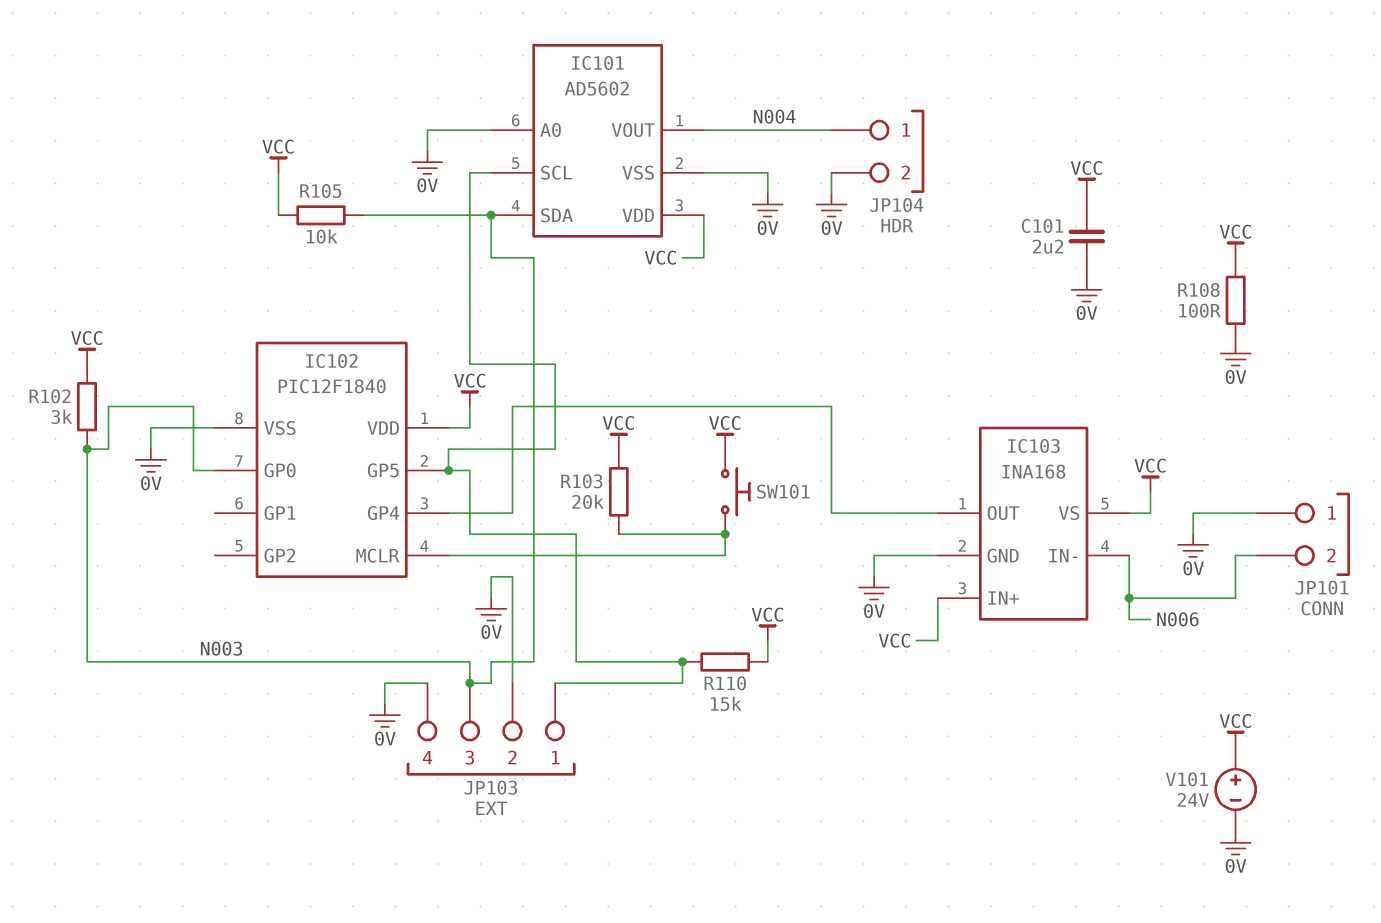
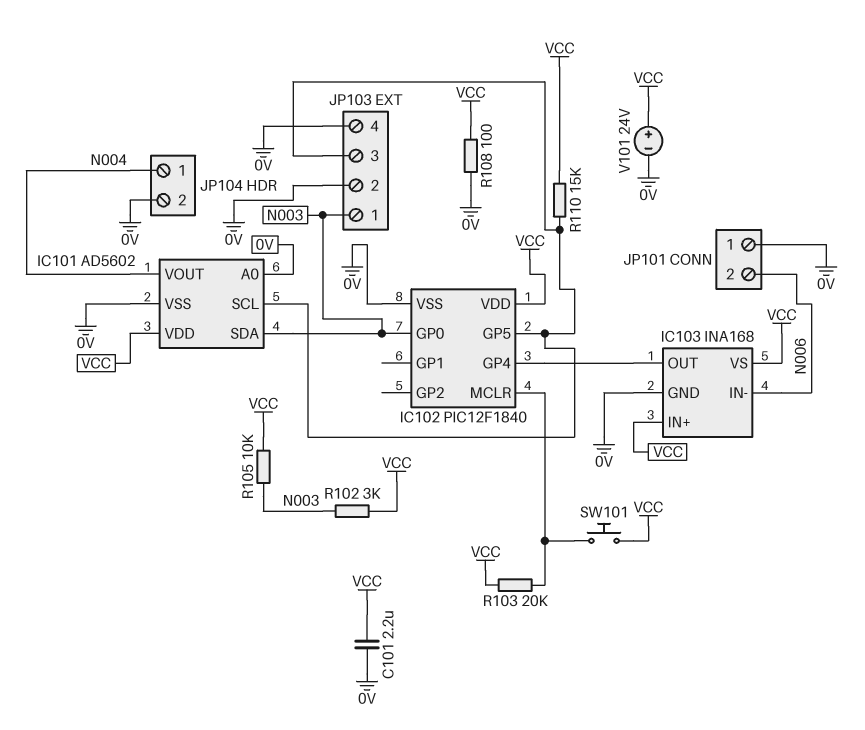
JP103 pin 1: IC101/SCL -> N003
JP103 pin 3: N003 -> IC101/SCL

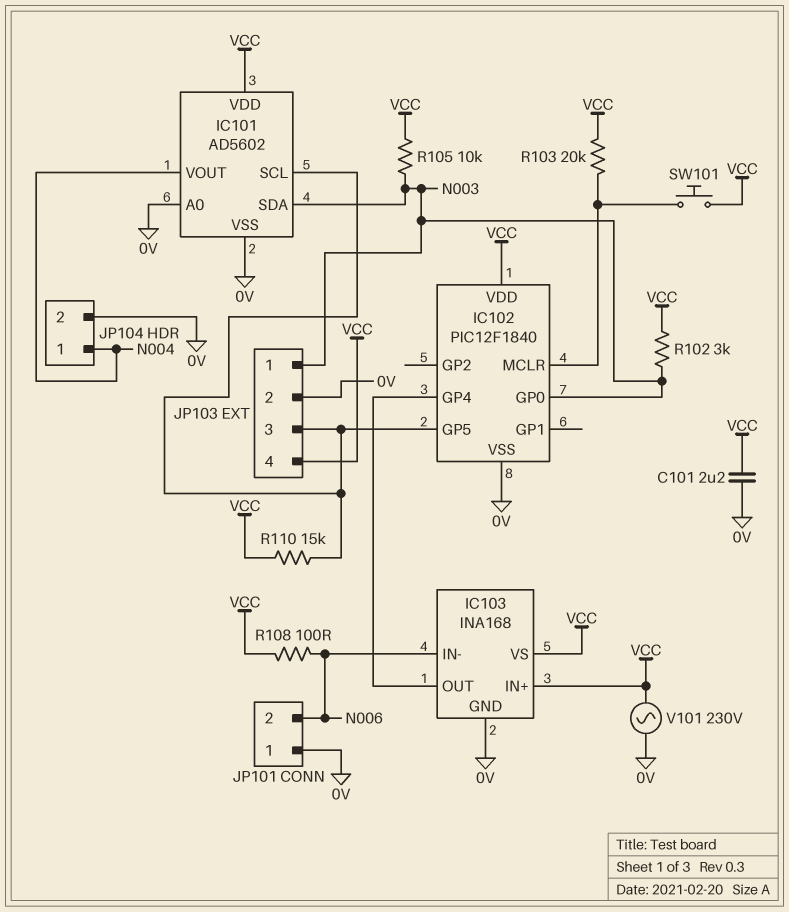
JP103 pin 4: 0V -> VCC
R108: 100 (0V, VCC) -> 100 (N006, VCC)
V101: 24V (plus VCC, minus 0V) -> AC 230V (0V, VCC)

